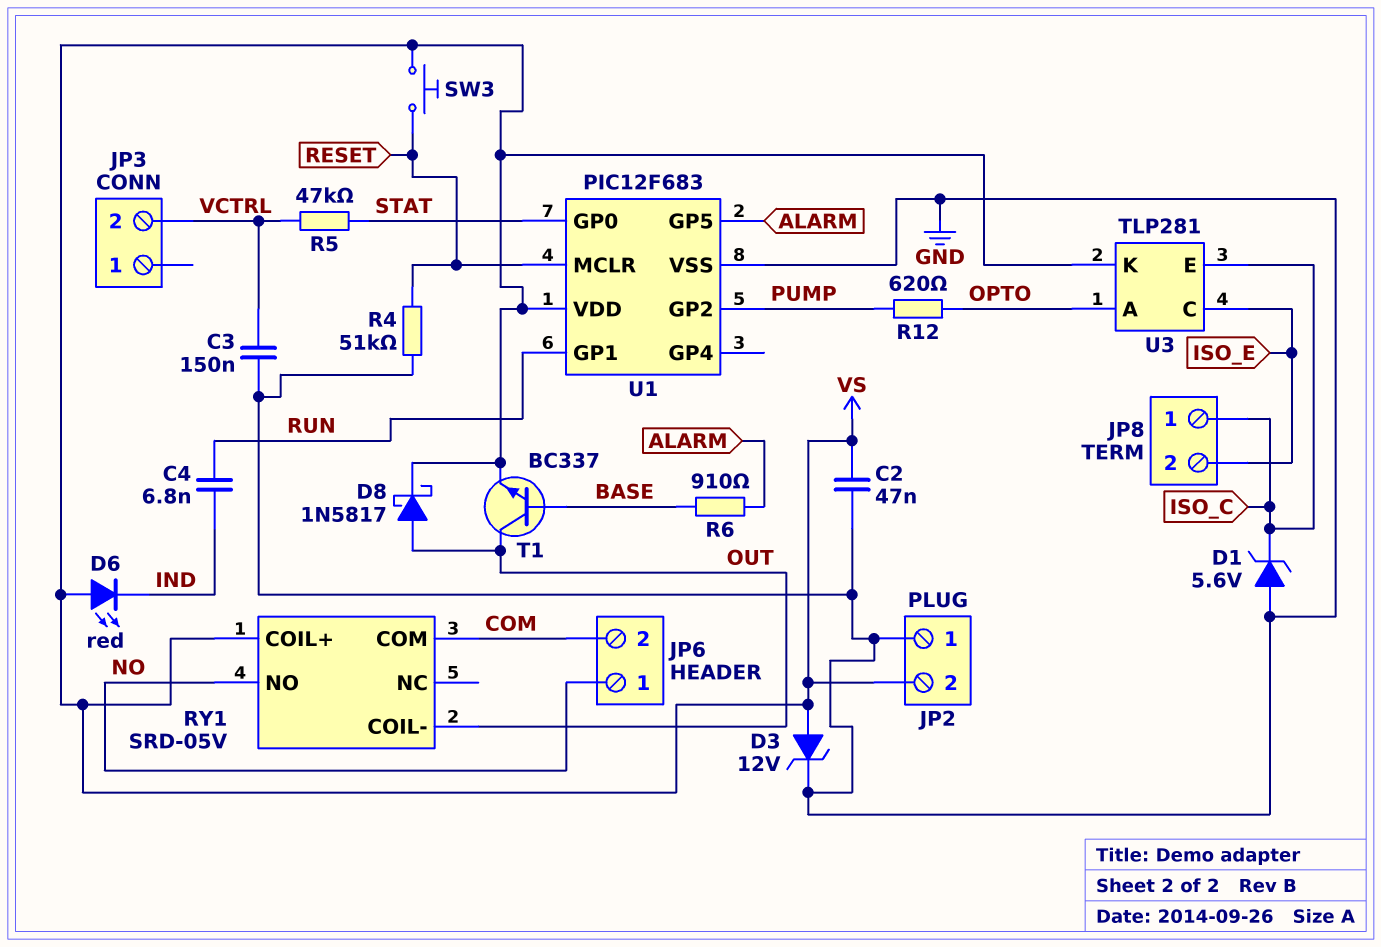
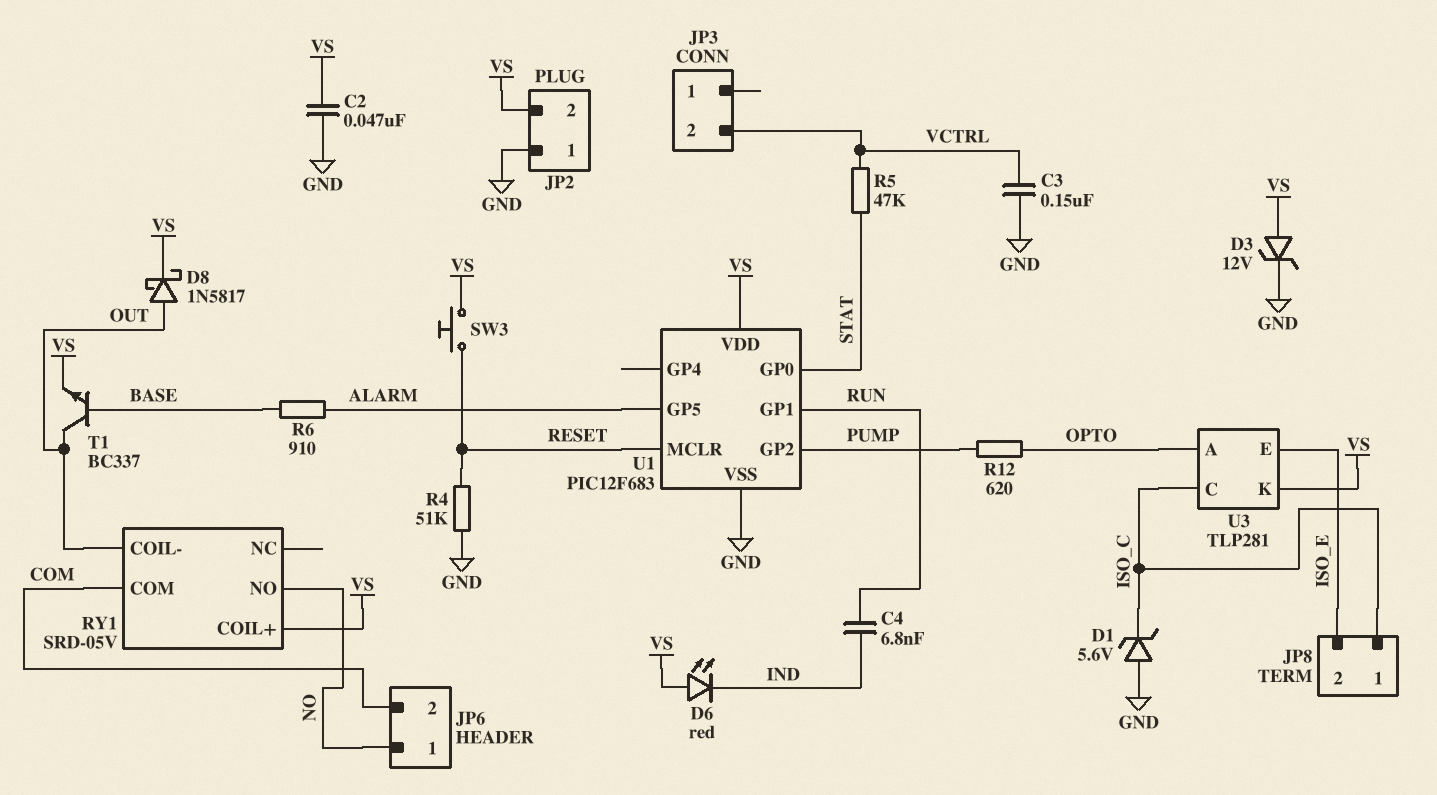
U3 pin C: ISO_E -> ISO_C
U3 pin E: ISO_C -> ISO_E

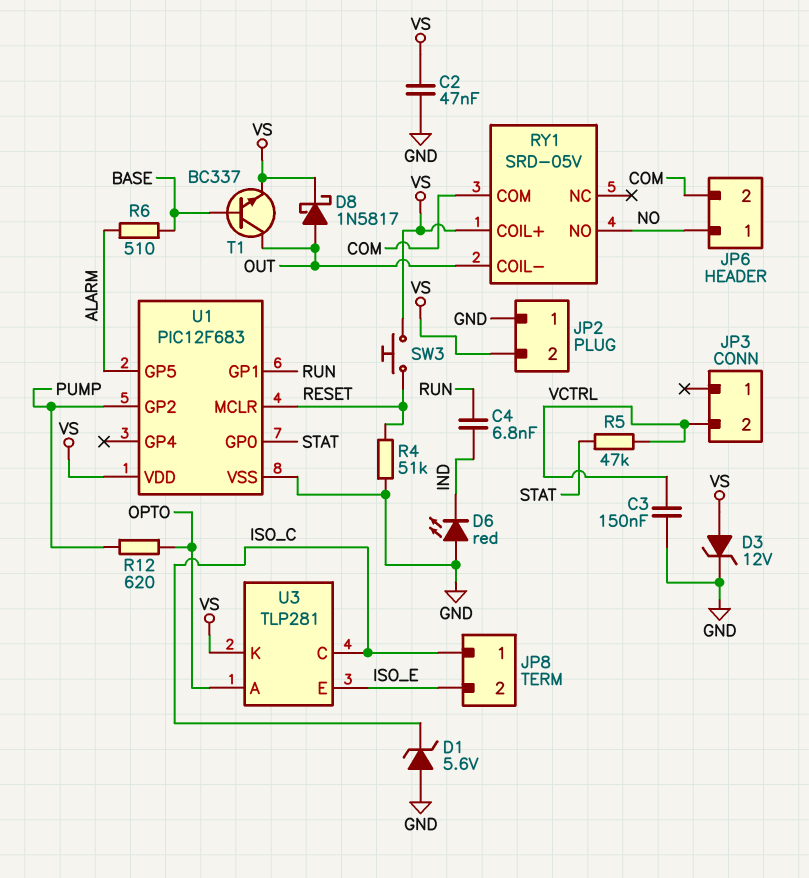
D6: LED red (A VS, K IND) -> LED red (A GND, K IND)
R6: 910 (ALARM, BASE) -> 510 (ALARM, BASE)

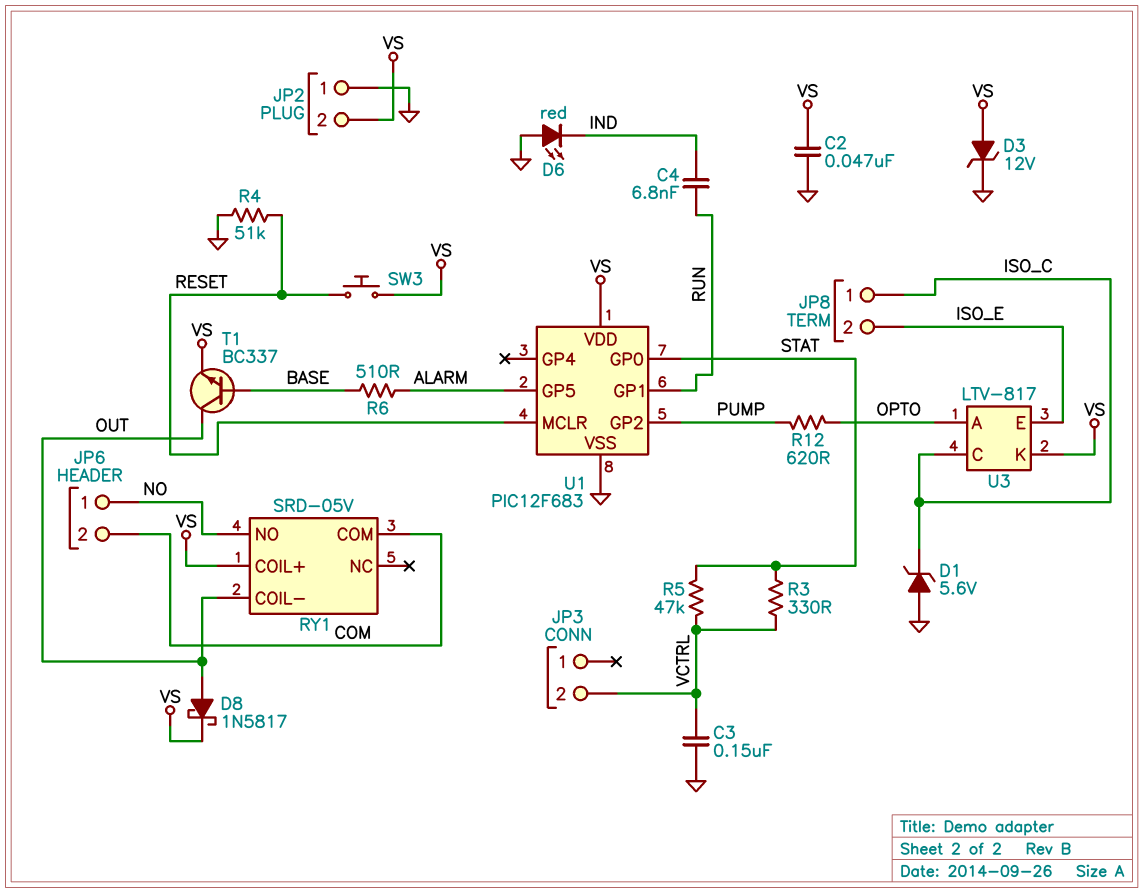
R3: none -> 330 (STAT, VCTRL)
U3: TLP281 -> LTV-817

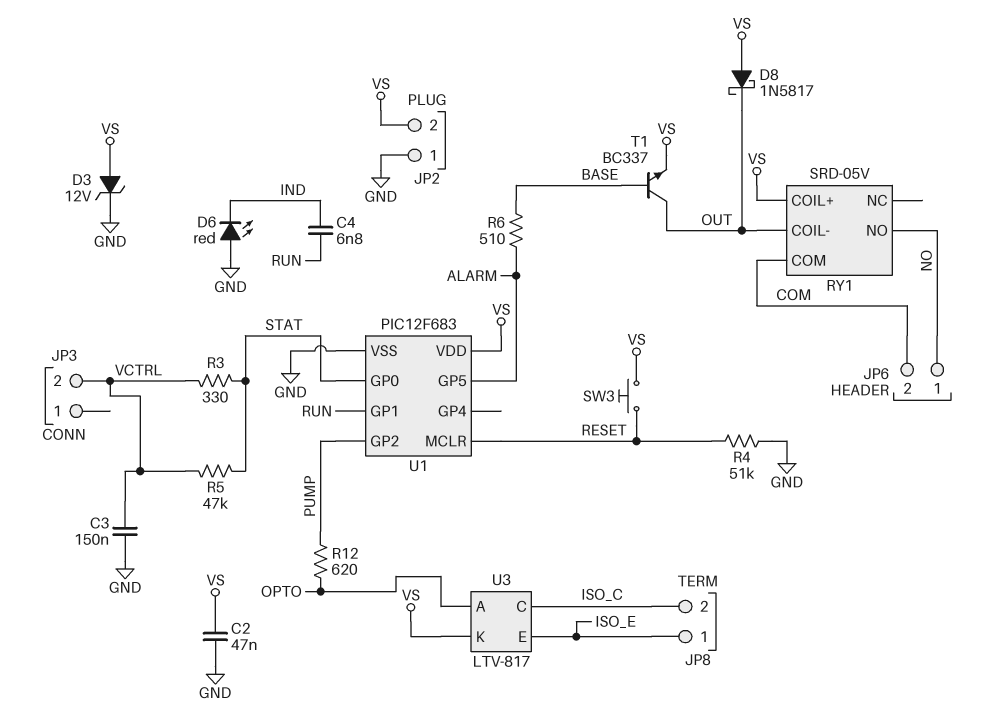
D1: zener 5.6V (A GND, K ISO_C) -> none
D8: schottky 1N5817 (A OUT, K VS) -> schottky 1N5817 (A VS, K OUT)
JP8 pin 1: ISO_C -> ISO_E
JP8 pin 2: ISO_E -> ISO_C

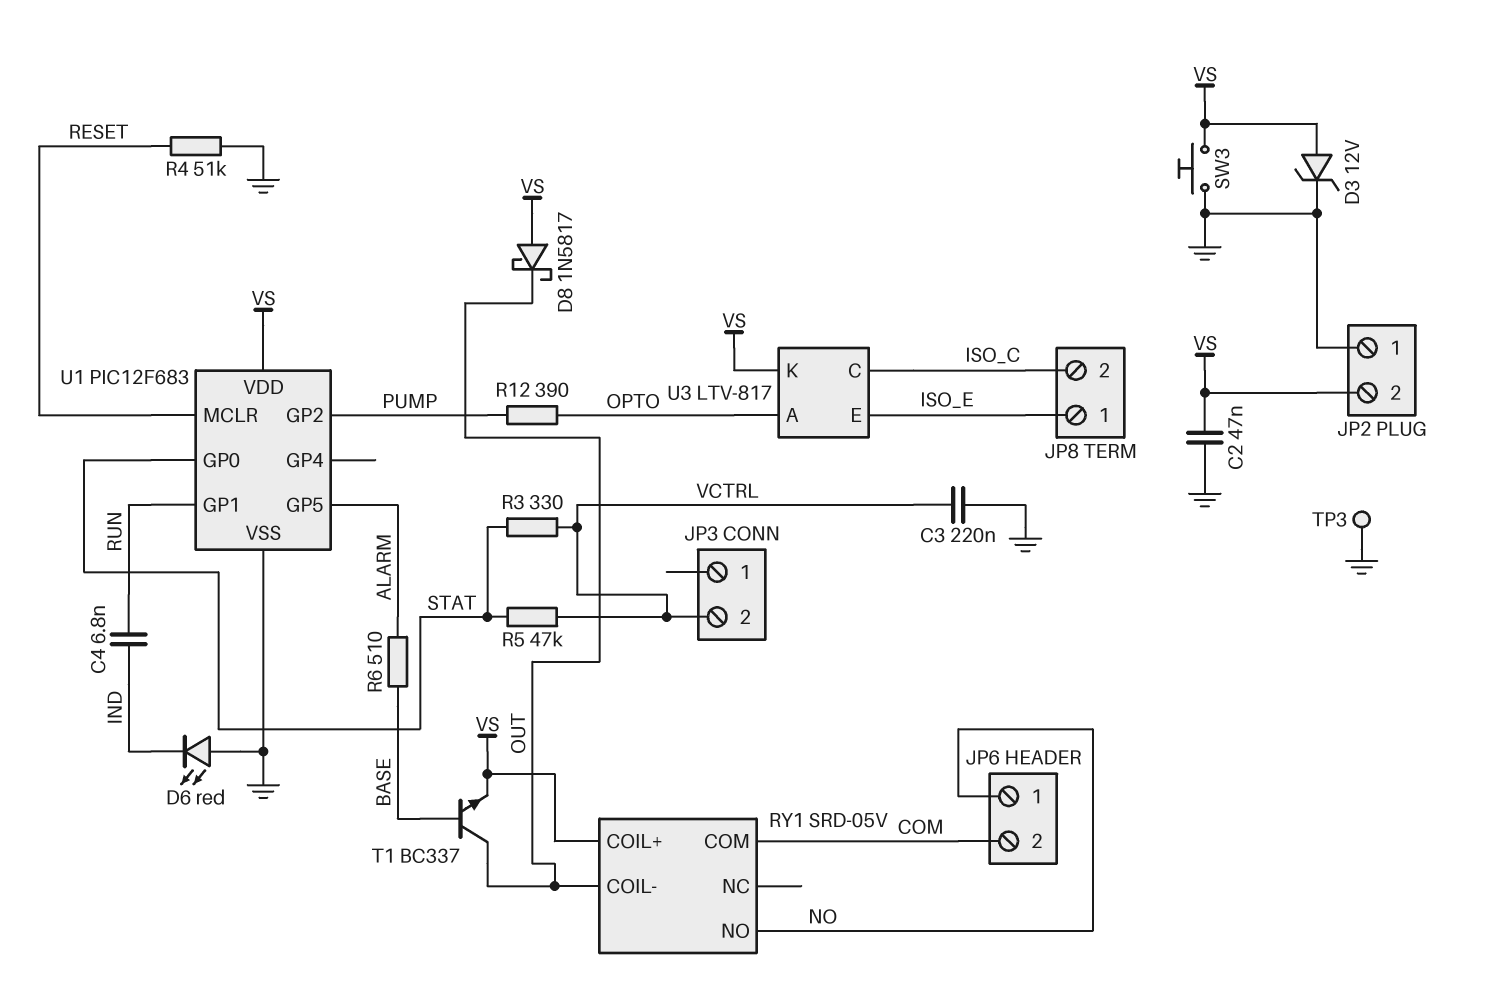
C3: 150nF (GND, VCTRL) -> 220nF (GND, VCTRL)
R12: 620 (OPTO, PUMP) -> 390 (OPTO, PUMP)
SW3: button (RESET, VS) -> button (GND, VS)
TP3: none -> test point (GND)

